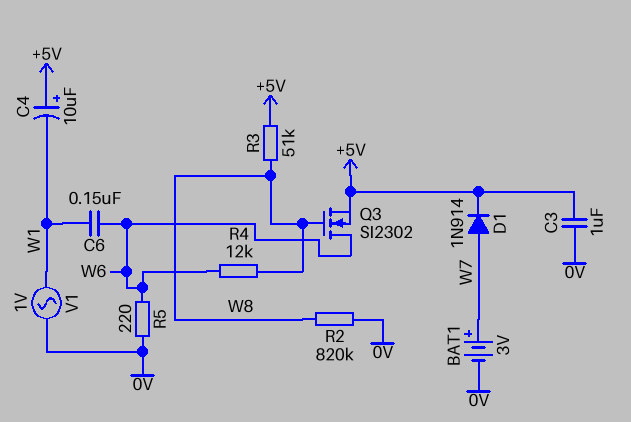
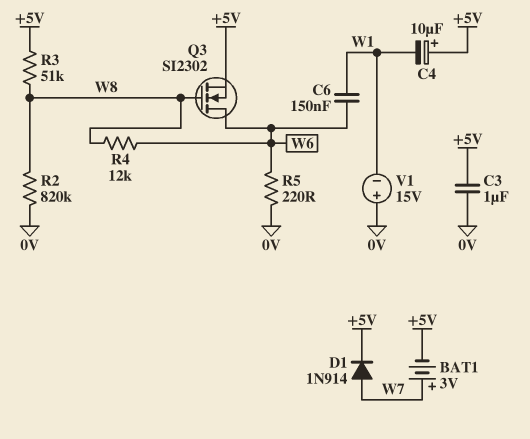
BAT1: 3V (plus W7, minus 0V) -> 3V (plus W7, minus +5V)
V1: AC 1V (0V, W1) -> 15V (plus 0V, minus W1)

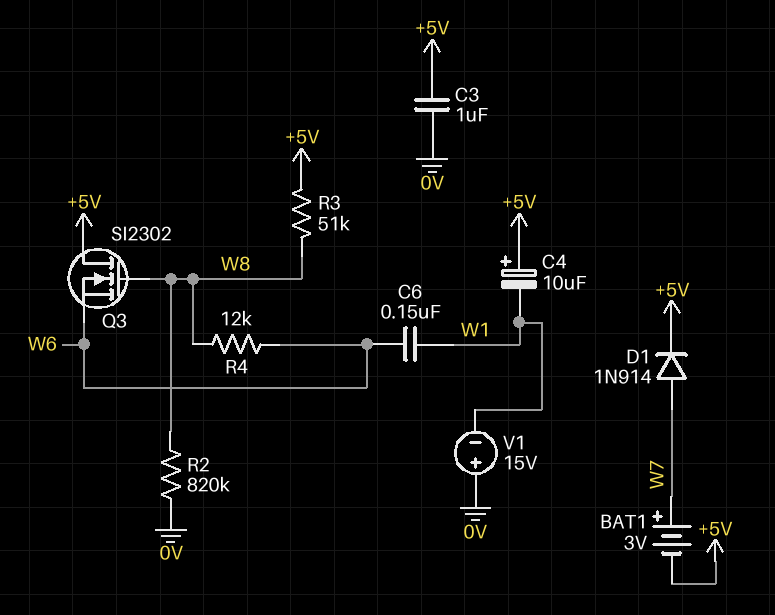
Q3: NMOS SI2302 (G W8, D W6, S +5V) -> NMOS SI2302 (G W8, D +5V, S W6)
R5: 220 (0V, W6) -> none

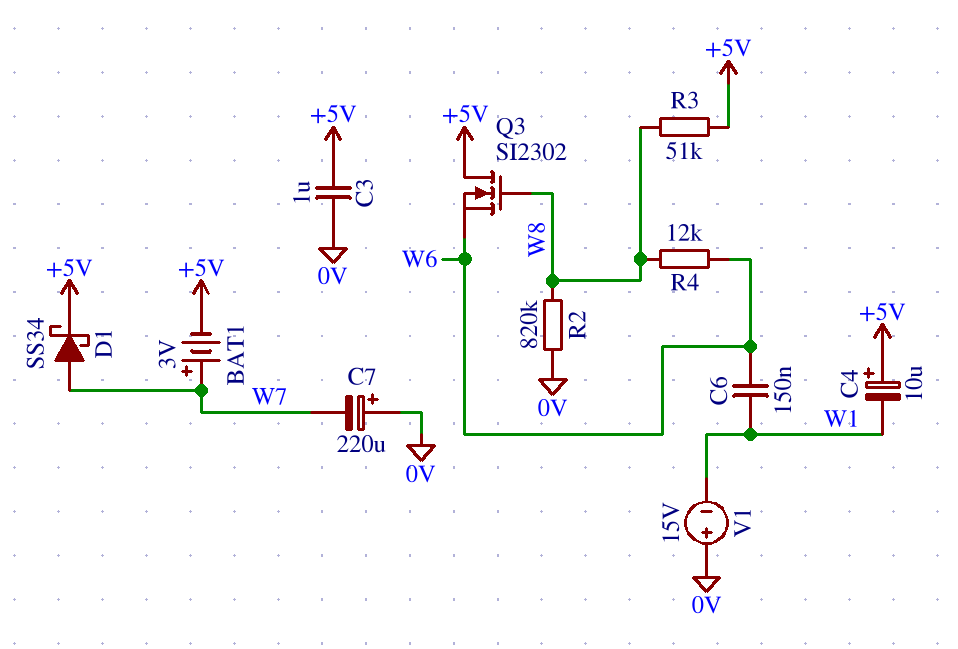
C7: none -> 220uF (plus 0V, minus W7)
D1: diode 1N914 (A W7, K +5V) -> schottky SS34 (A W7, K +5V)

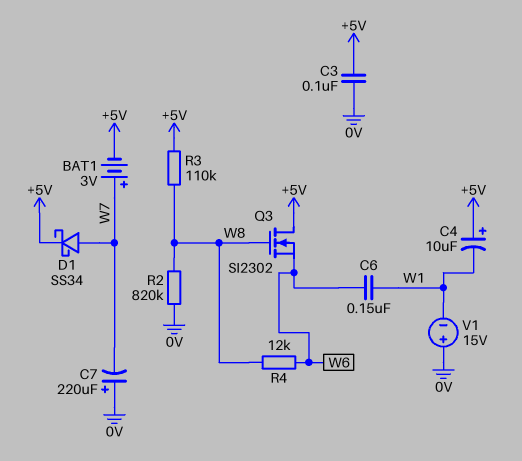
C3: 1uF (+5V, 0V) -> 100nF (+5V, 0V)
R3: 51k (+5V, W8) -> 110k (+5V, W8)

